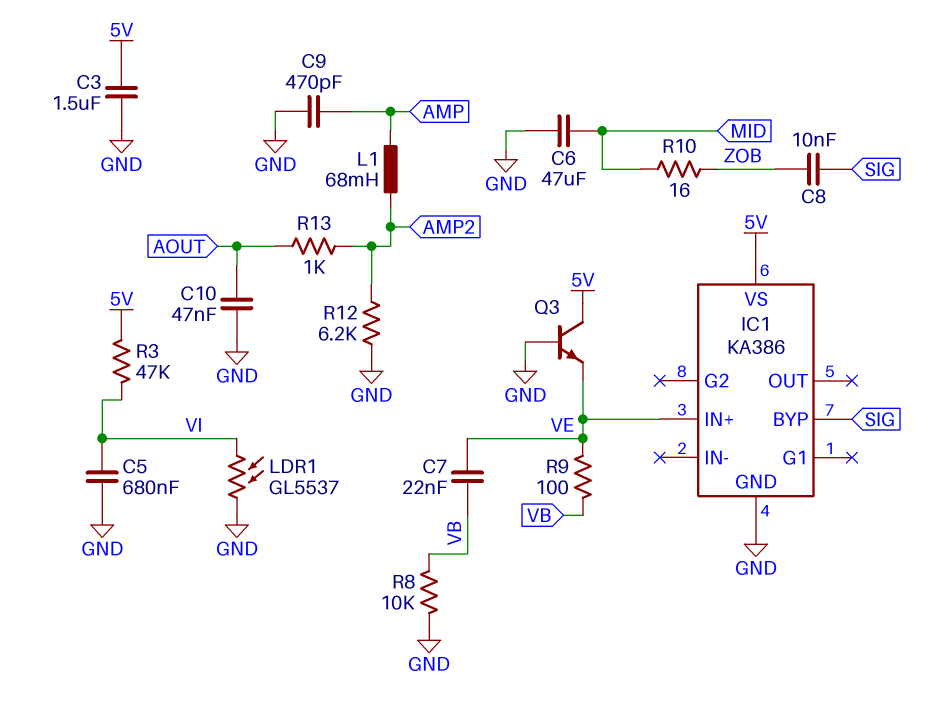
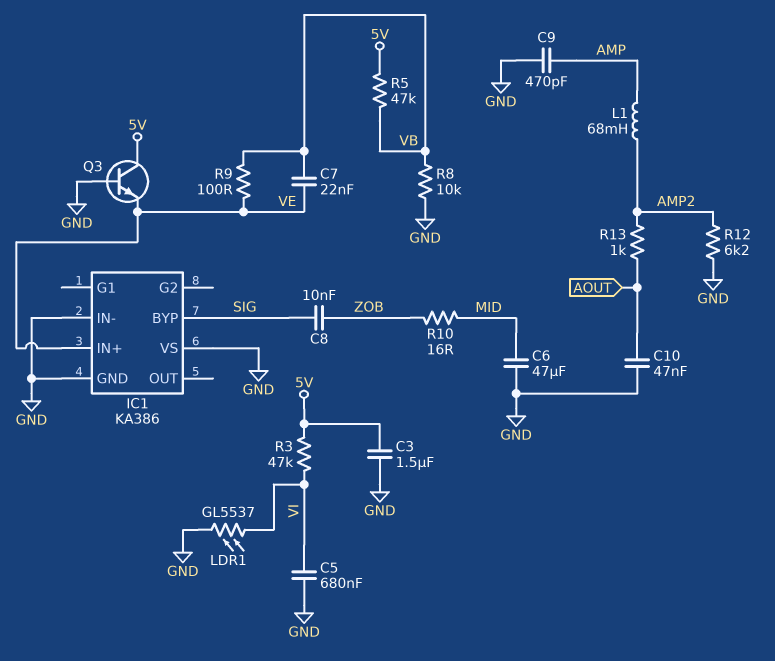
IC1 pin IN-: none -> GND
IC1 pin VS: 5V -> GND
R5: none -> 47k (5V, VB)

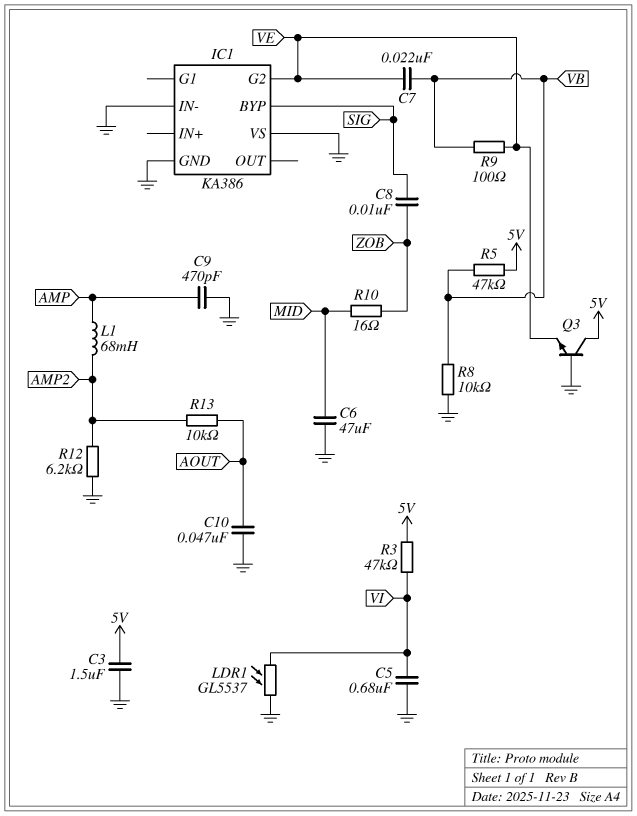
IC1 pin G2: none -> VE
IC1 pin IN+: VE -> none
R13: 1k (AMP2, AOUT) -> 10k (AMP2, AOUT)

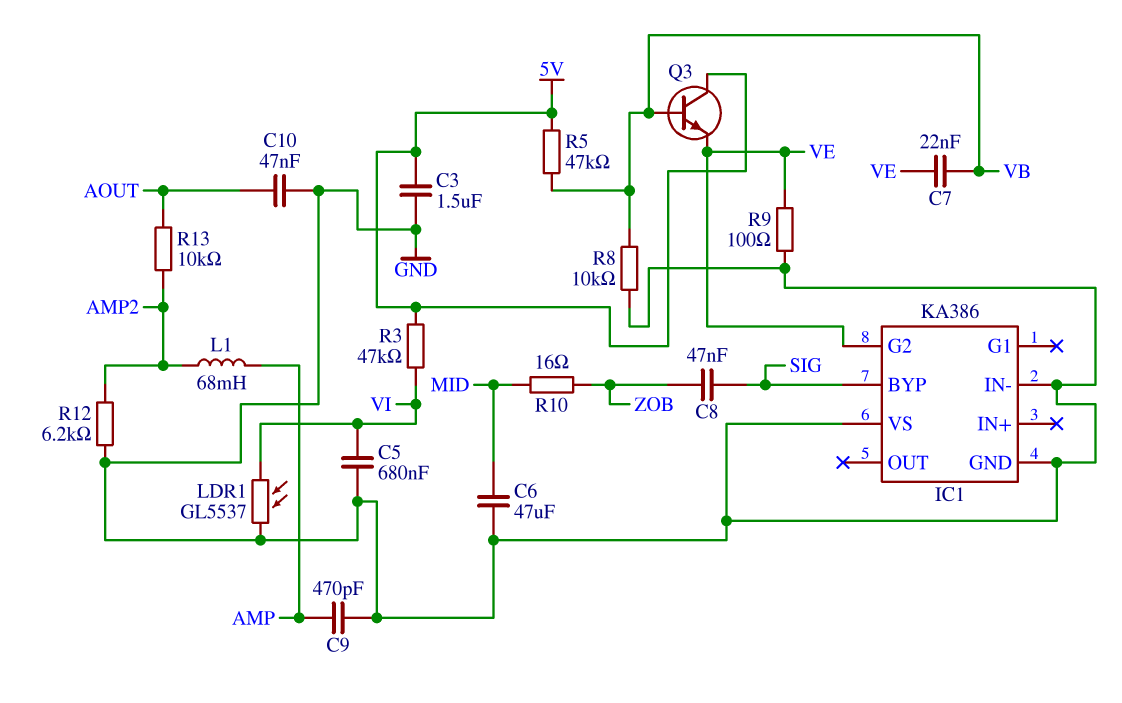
C8: 10nF (SIG, ZOB) -> 47nF (SIG, ZOB)
Q3: NPN (B GND, C 5V, E VE) -> NPN (B VB, C 5V, E VE)
R9: 100 (VB, VE) -> 100 (GND, VE)

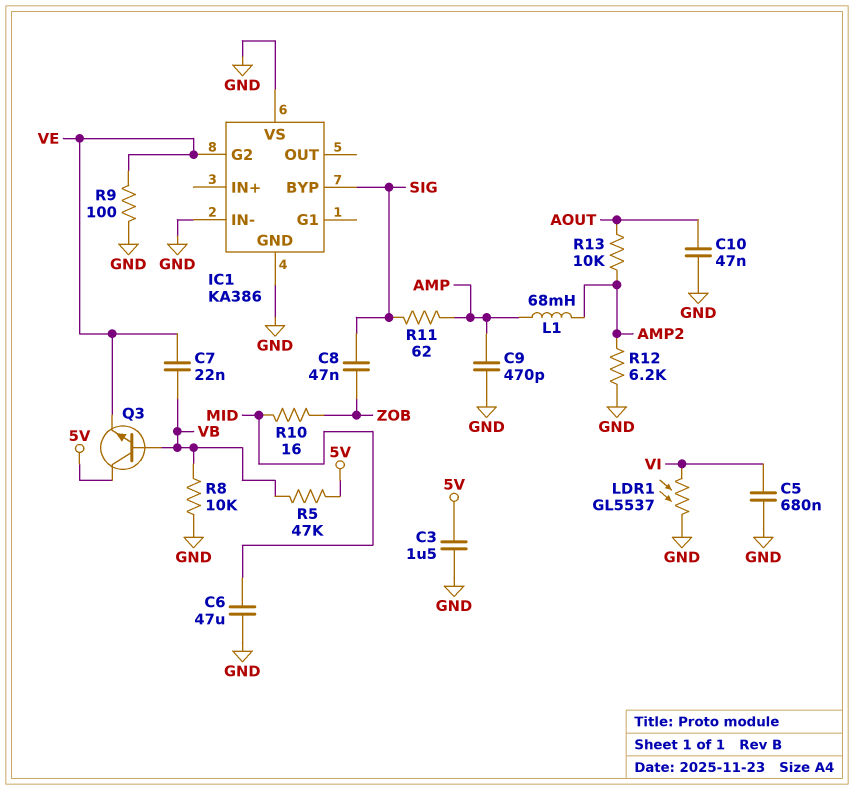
R3: 47k (5V, VI) -> none
R11: none -> 62 (AMP, SIG)

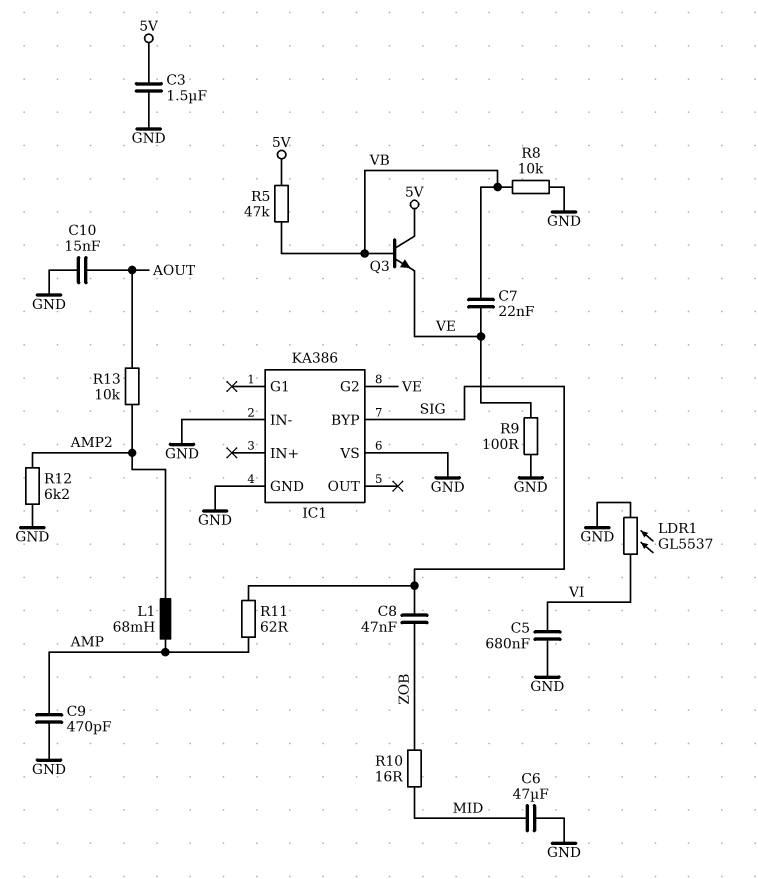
C10: 47nF (AOUT, GND) -> 15nF (AOUT, GND)

